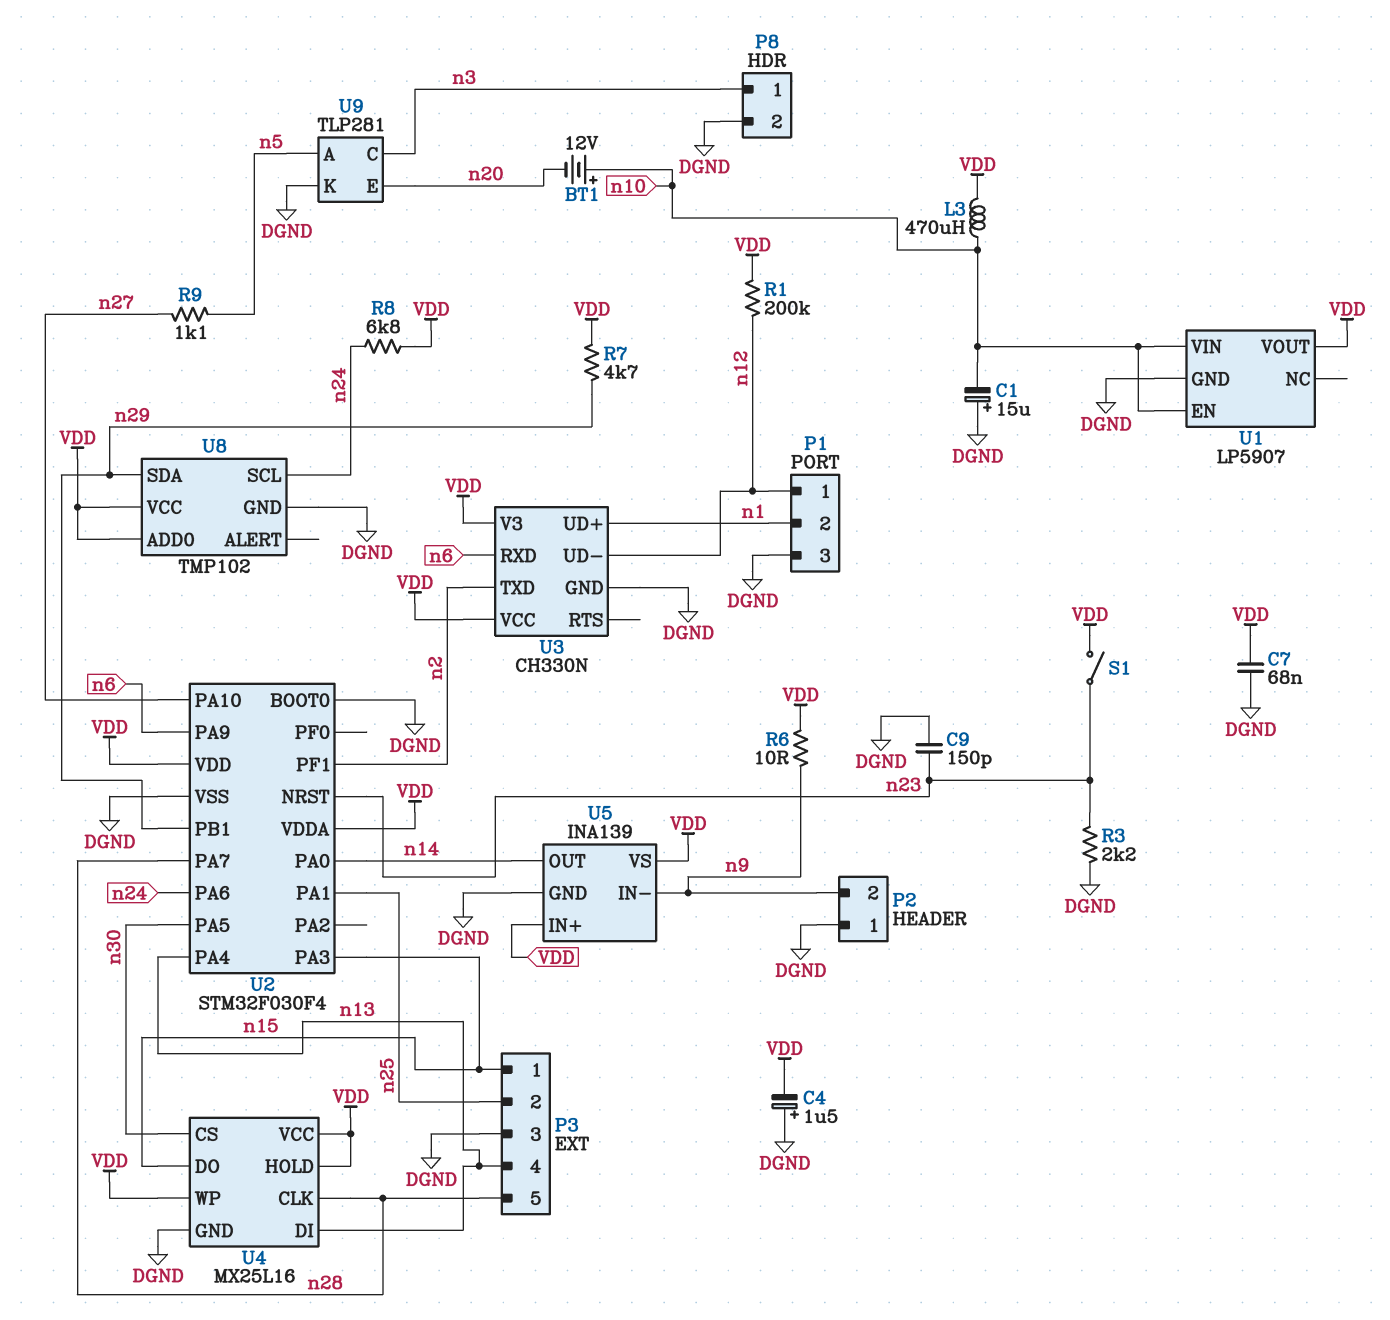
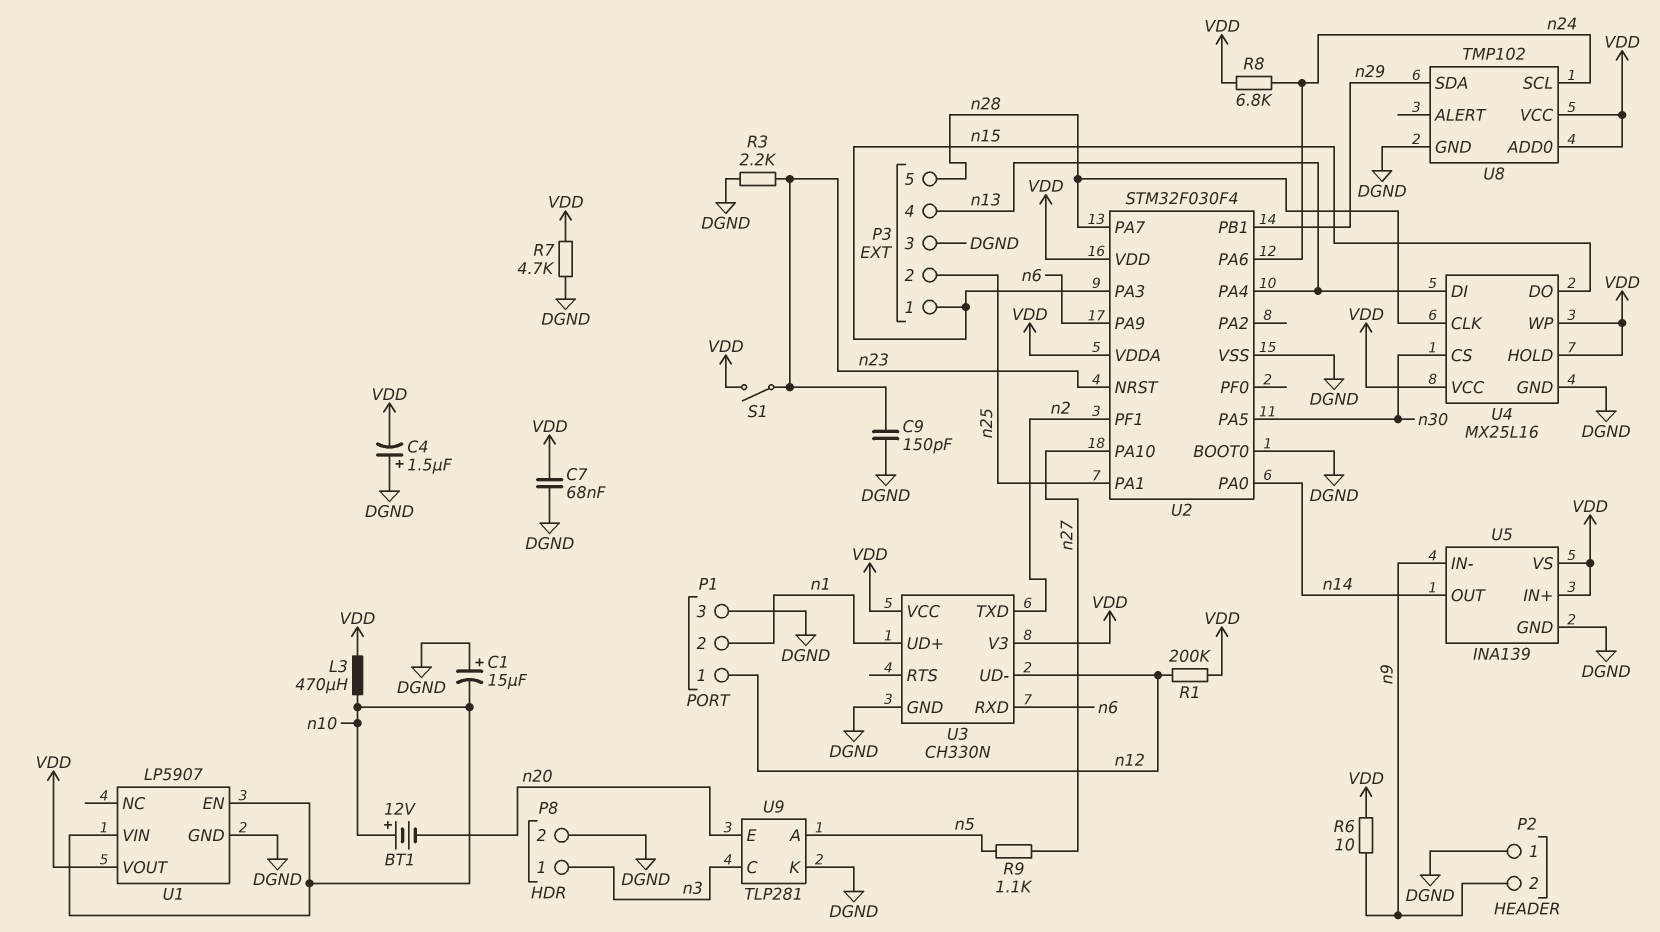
R7: 4.7k (VDD, n29) -> 4.7k (DGND, VDD)

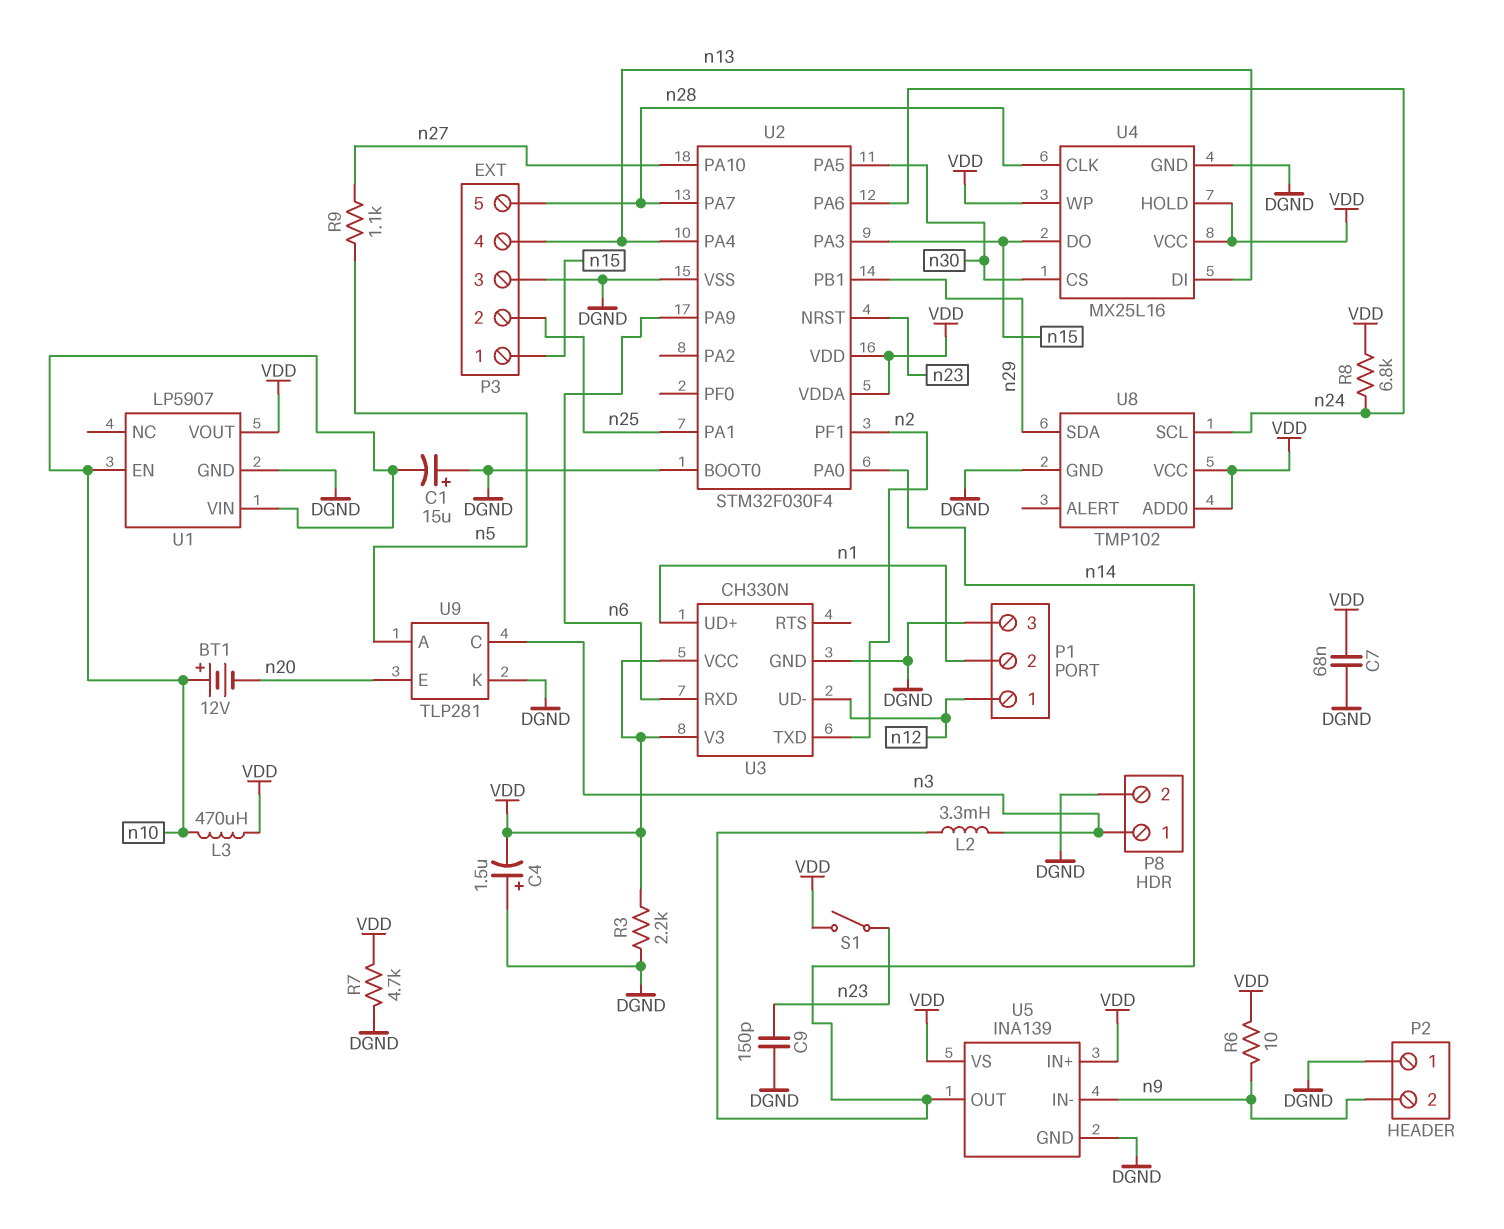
L2: none -> 3.3mH (n3, n14)
R1: 200k (VDD, n12) -> none
R3: 2.2k (DGND, n23) -> 2.2k (DGND, VDD)

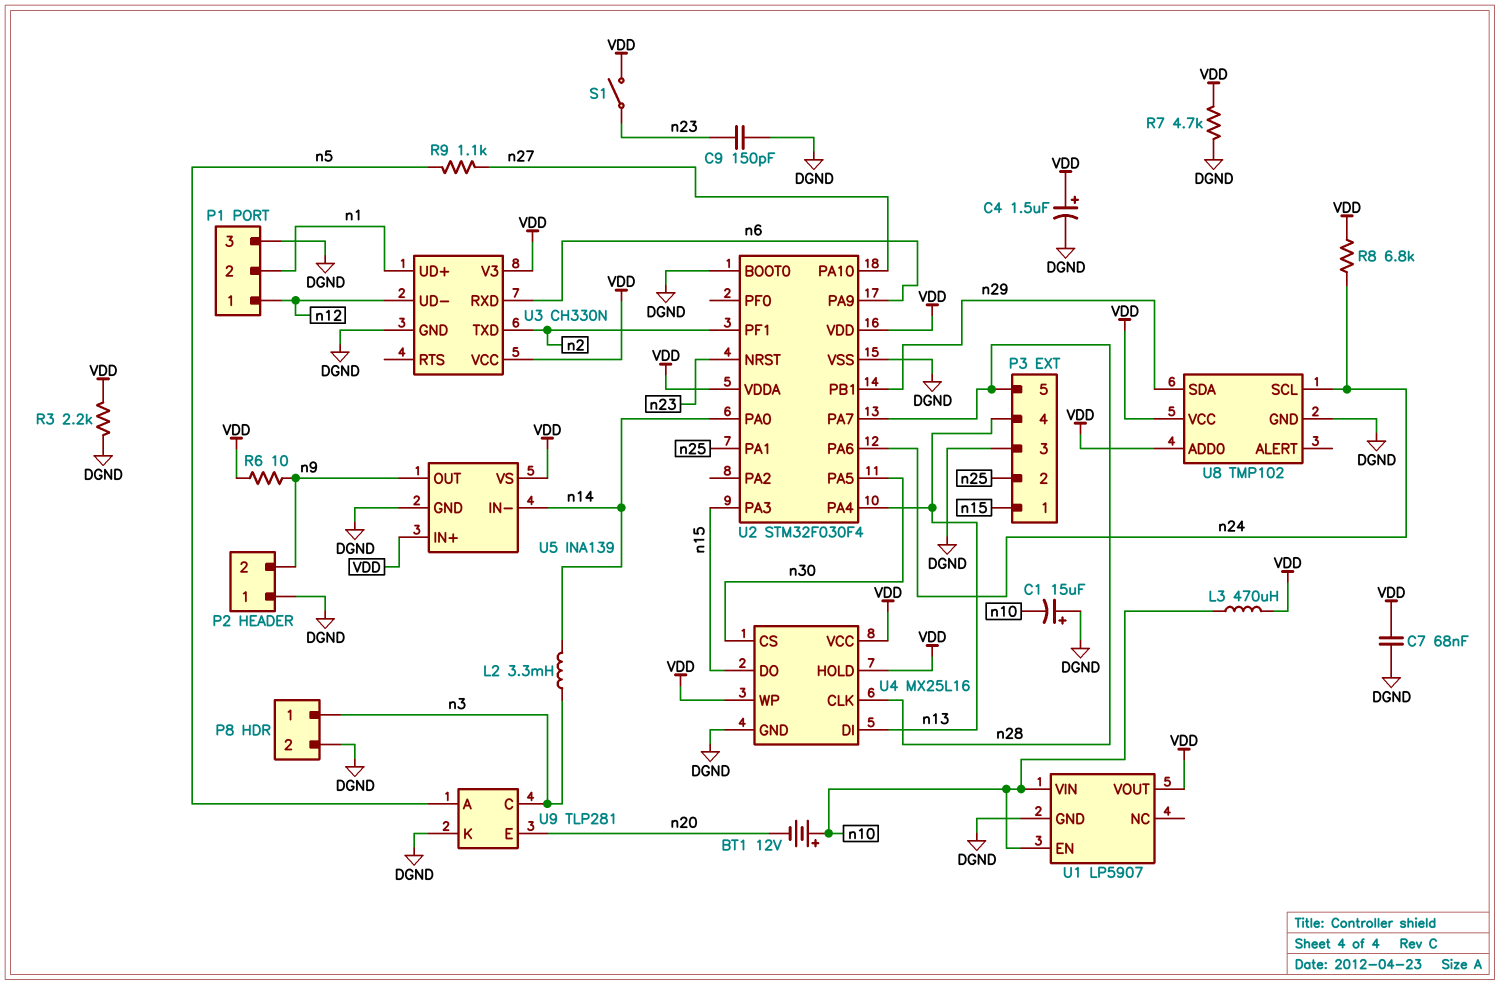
C4: 1.5uF (plus DGND, minus VDD) -> 1.5uF (plus VDD, minus DGND)
U5 pin IN-: n9 -> n14
U5 pin OUT: n14 -> n9

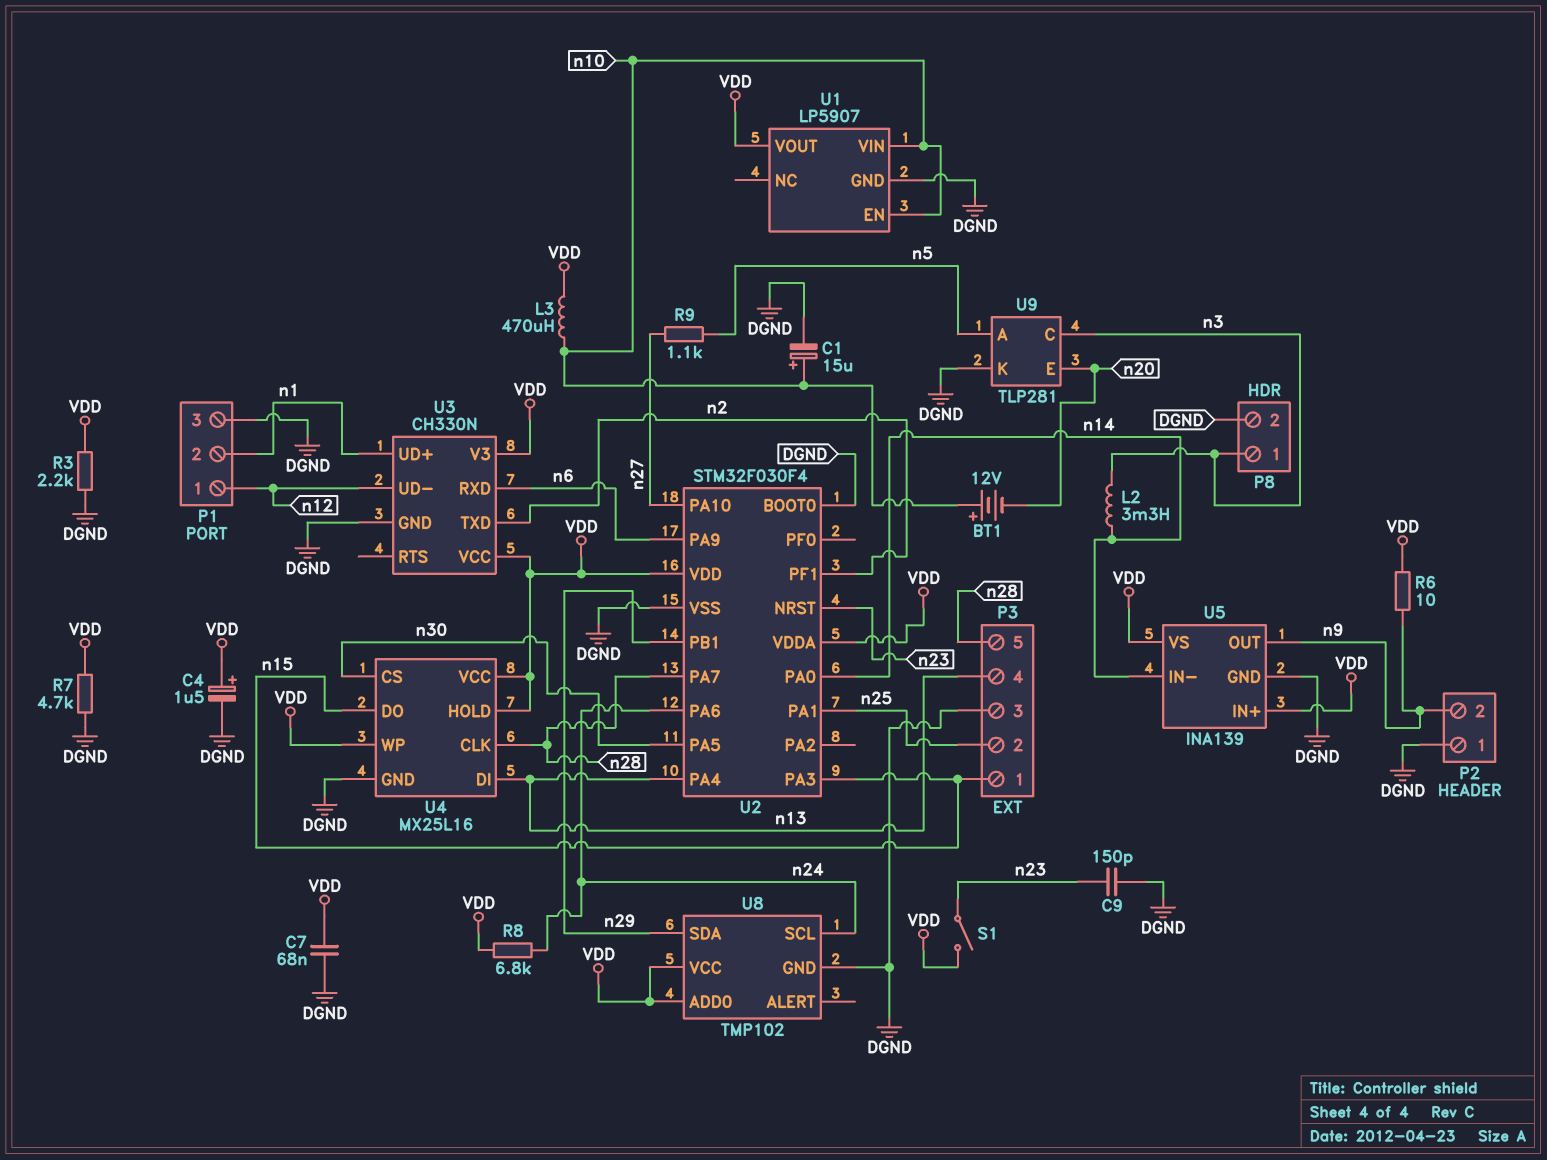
C1: 15uF (plus DGND, minus n10) -> 15uF (plus n10, minus DGND)

